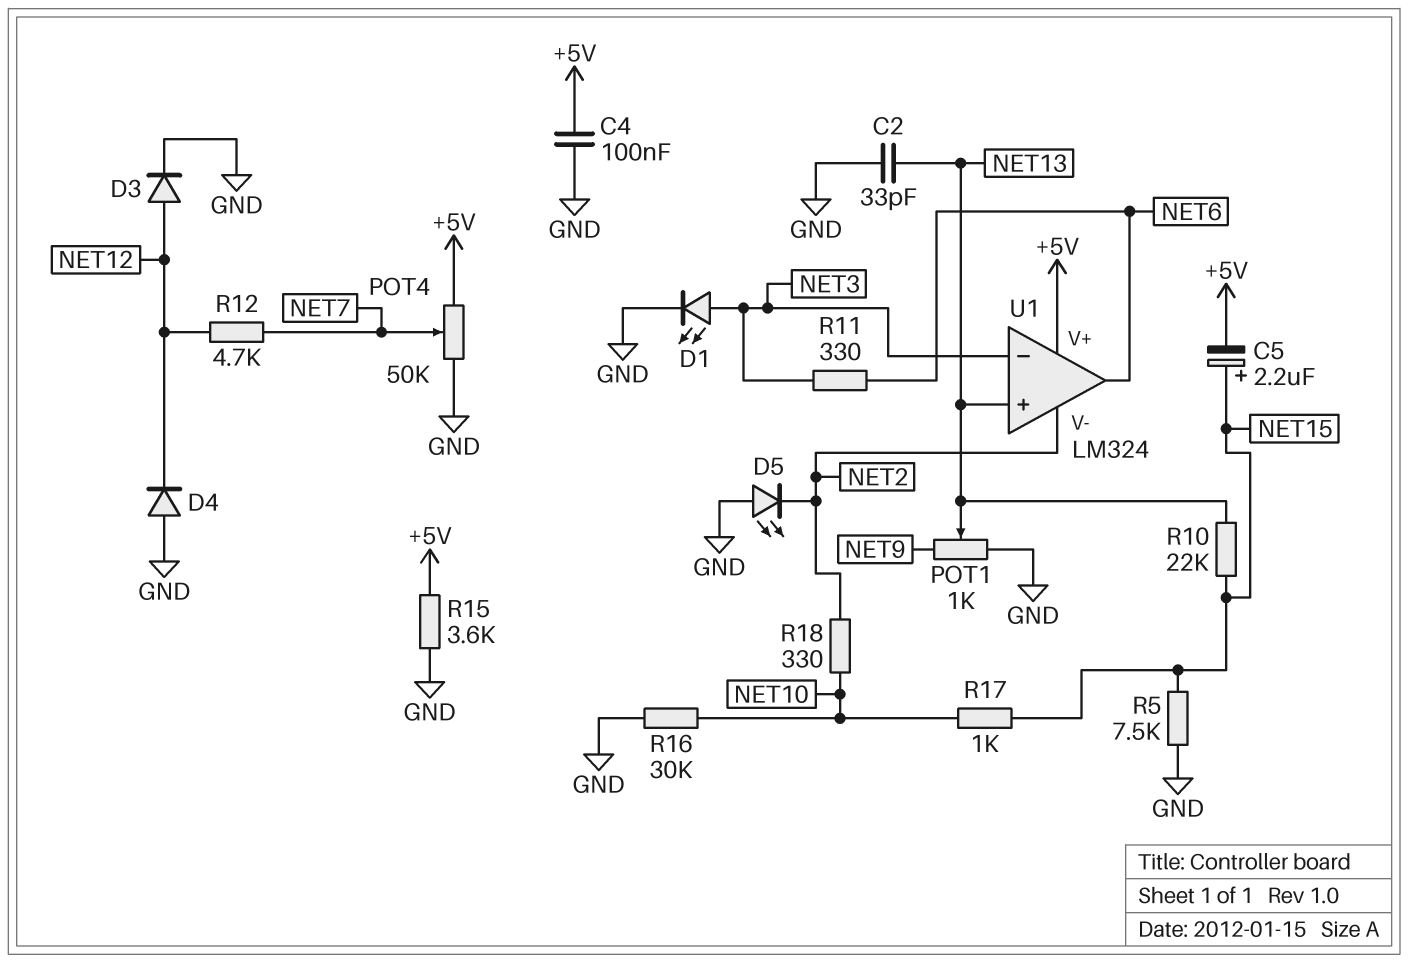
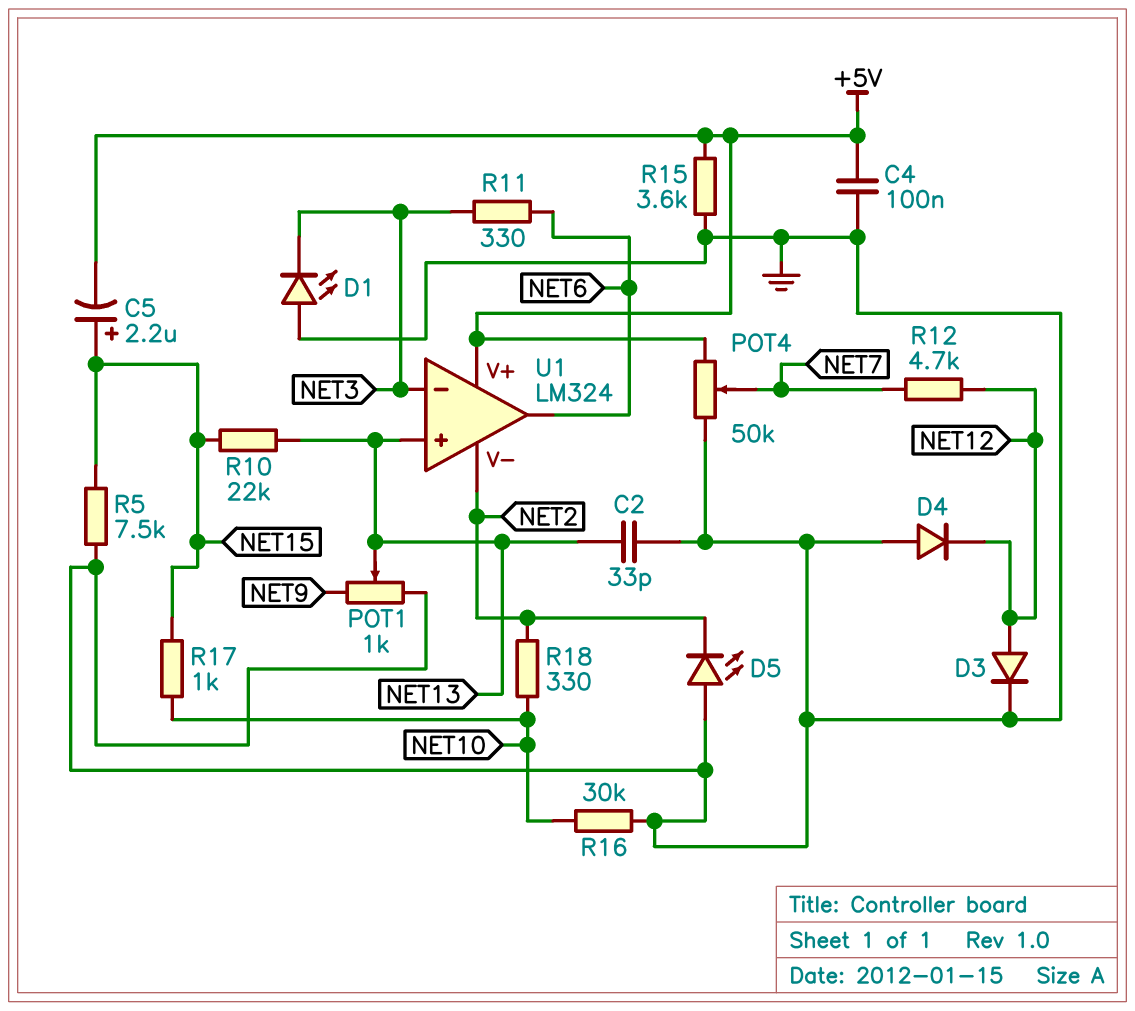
D1: LED (A NET3, K GND) -> LED (A GND, K NET3)

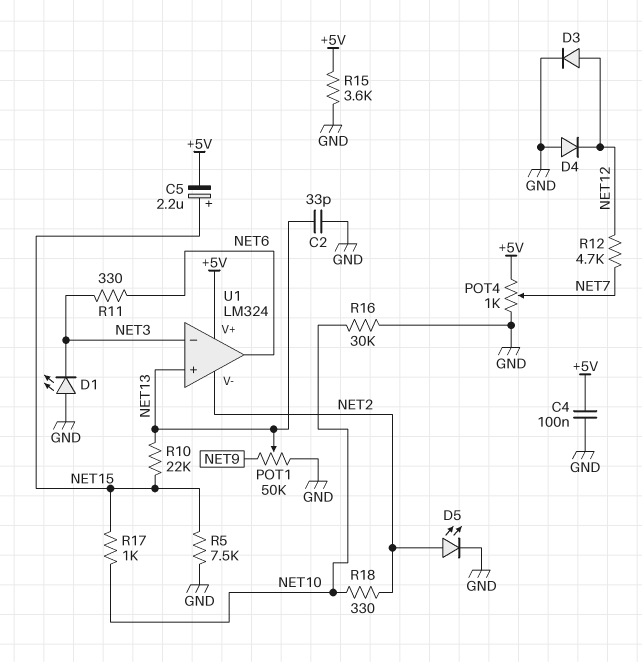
D5: LED (A GND, K NET2) -> LED (A NET2, K GND)
POT1: 1k (GND, NET9, wiper NET13) -> 50k (GND, NET9, wiper NET13)
POT4: 50k (+5V, GND, wiper NET7) -> 1k (+5V, GND, wiper NET7)

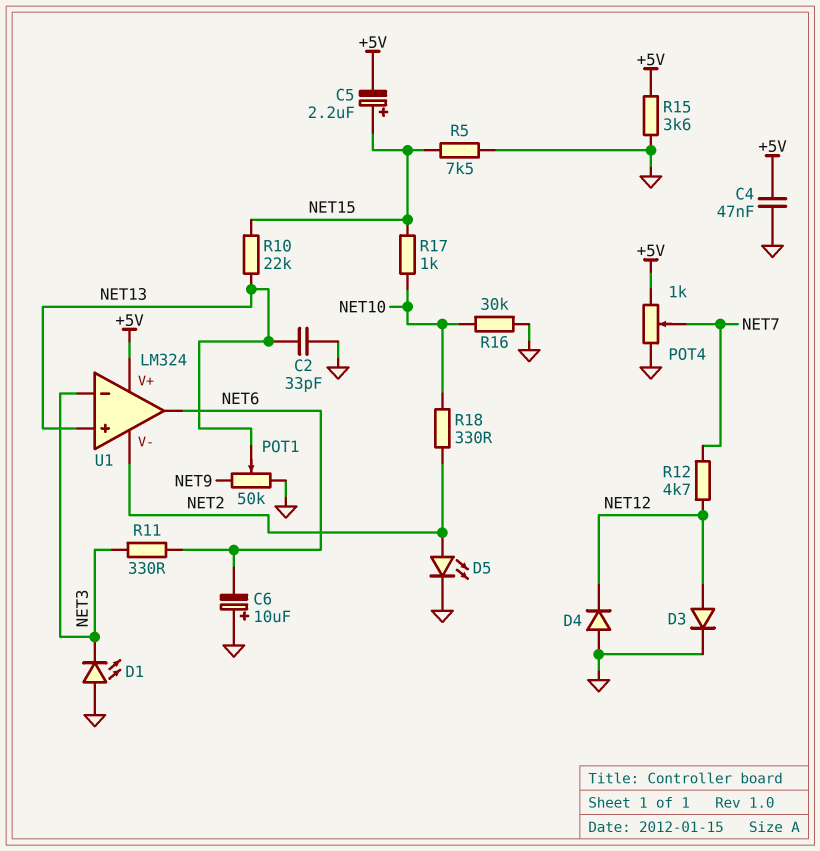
C4: 100nF (+5V, GND) -> 47nF (+5V, GND)
C6: none -> 10uF (plus GND, minus NET6)

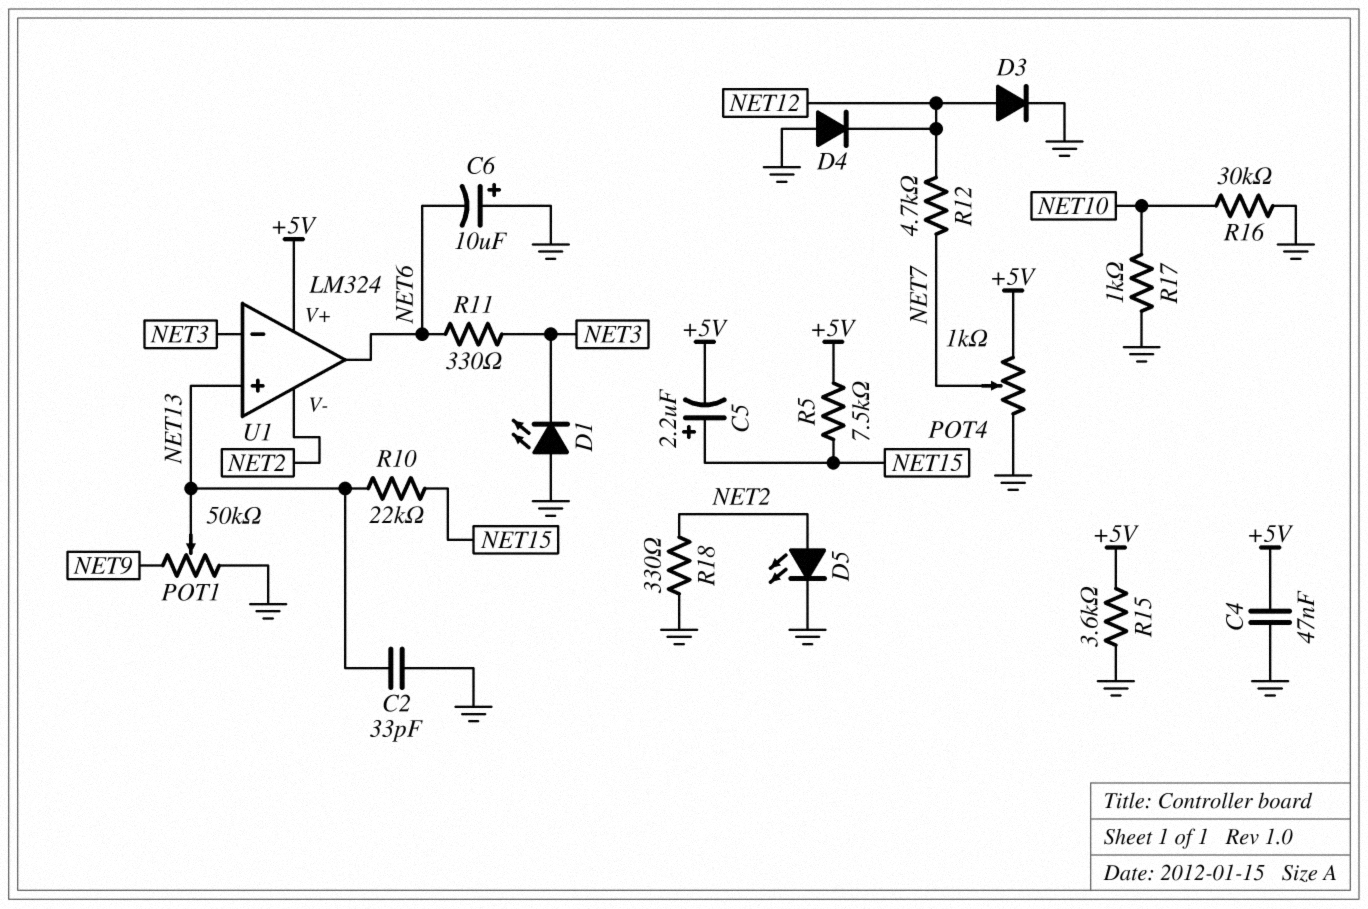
R5: 7.5k (GND, NET15) -> 7.5k (+5V, NET15)
R17: 1k (NET10, NET15) -> 1k (GND, NET10)
R18: 330 (NET2, NET10) -> 330 (GND, NET2)

